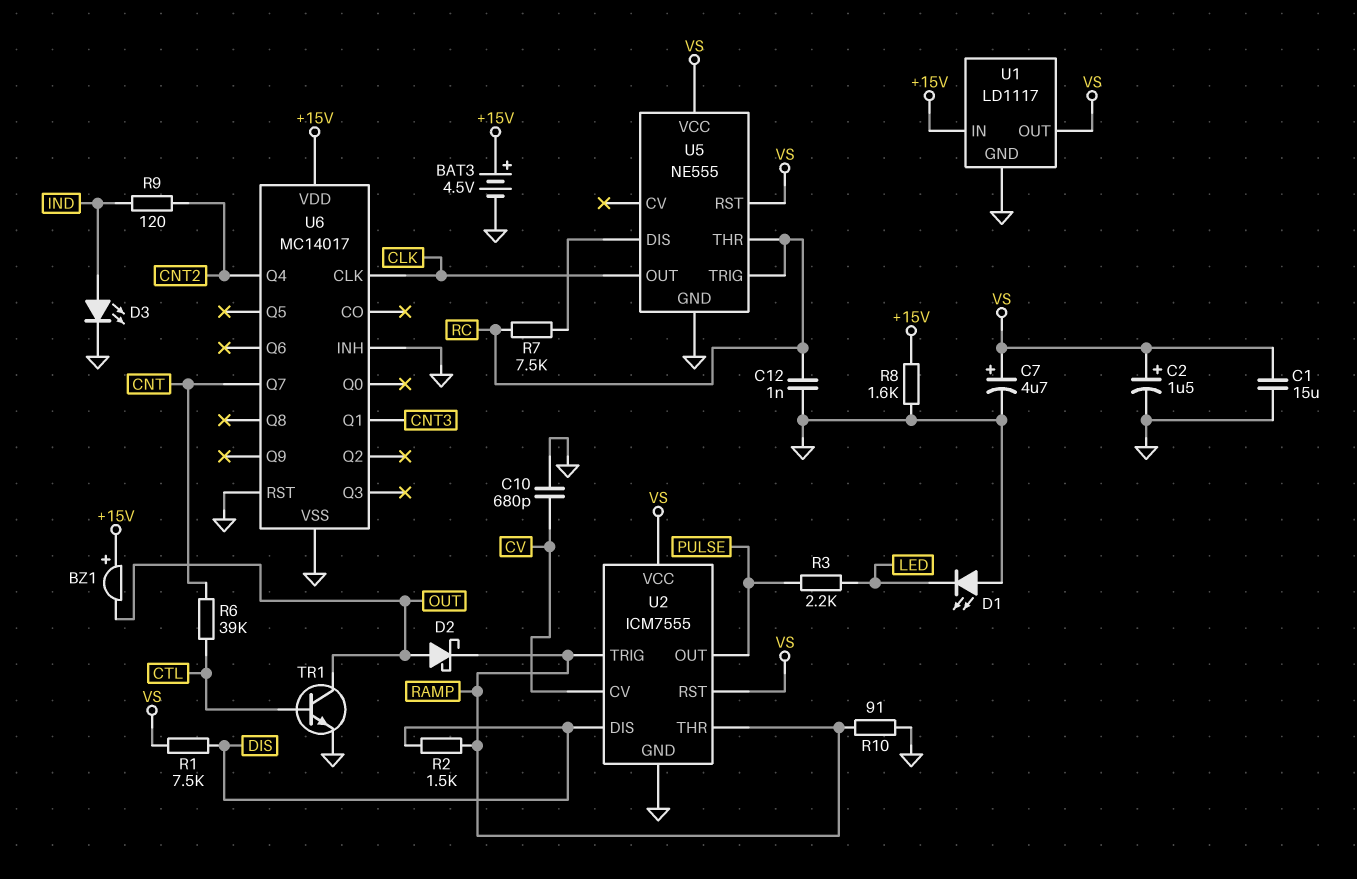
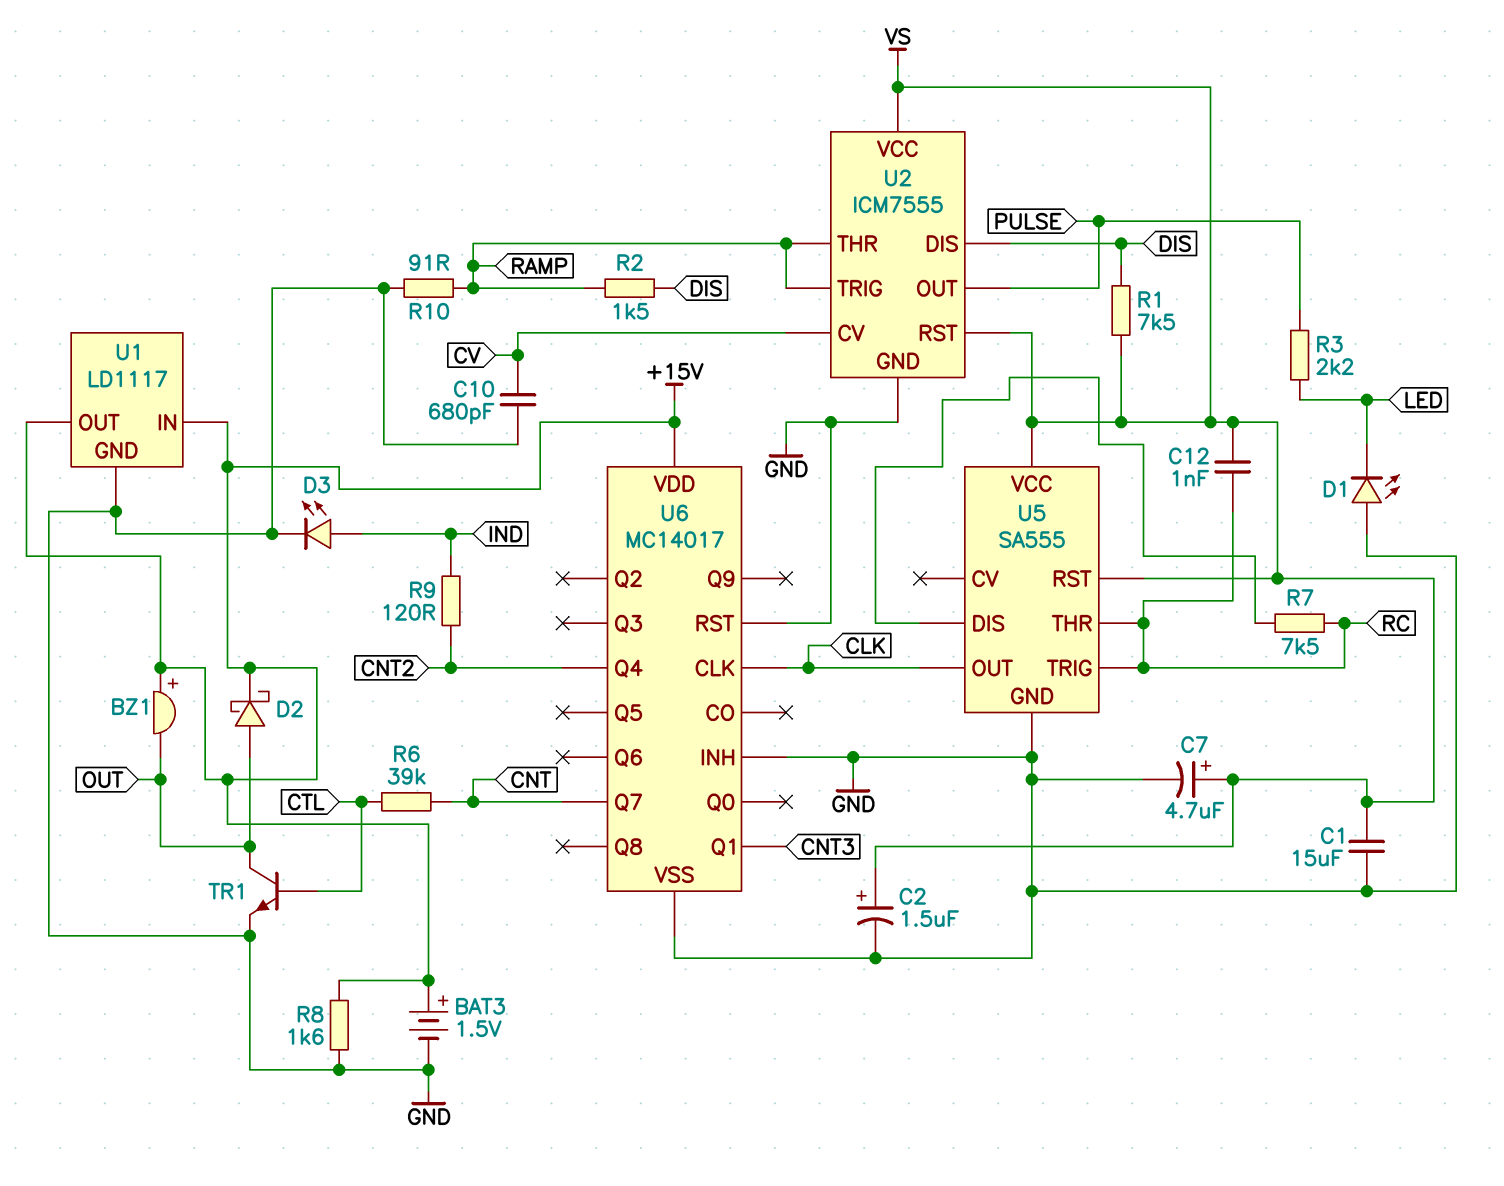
BAT3: 4.5V (plus +15V, minus GND) -> 1.5V (plus +15V, minus GND)
C12: 1nF (GND, RC) -> 1nF (RC, VS)
D2: schottky (A OUT, K RAMP) -> schottky (A OUT, K +15V)
U1 pin OUT: VS -> +15V
U5: NE555 -> SA555

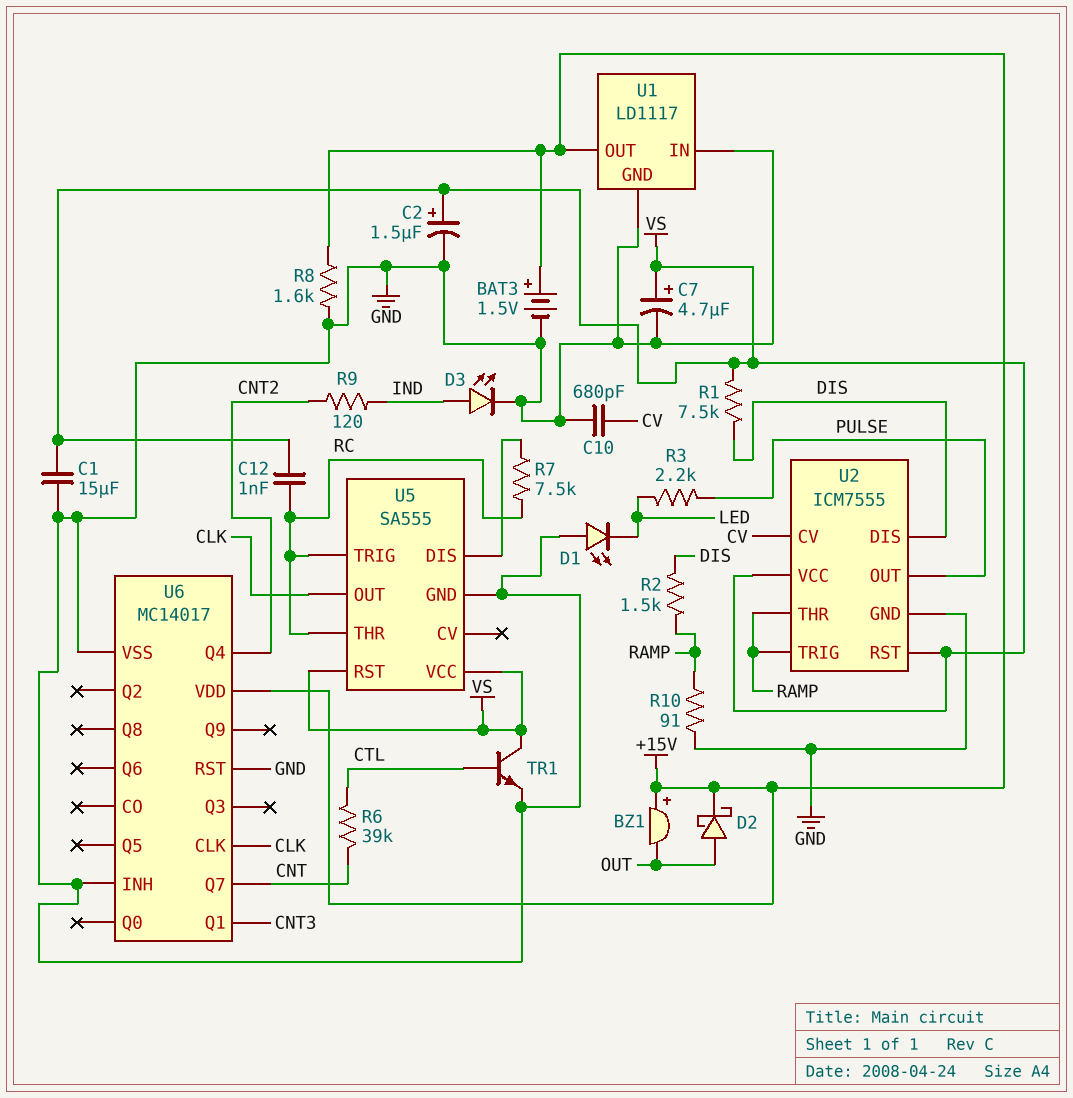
TR1: NPN (B CTL, C OUT, E GND) -> NPN (B CTL, C VS, E GND)
U1 pin IN: +15V -> GND

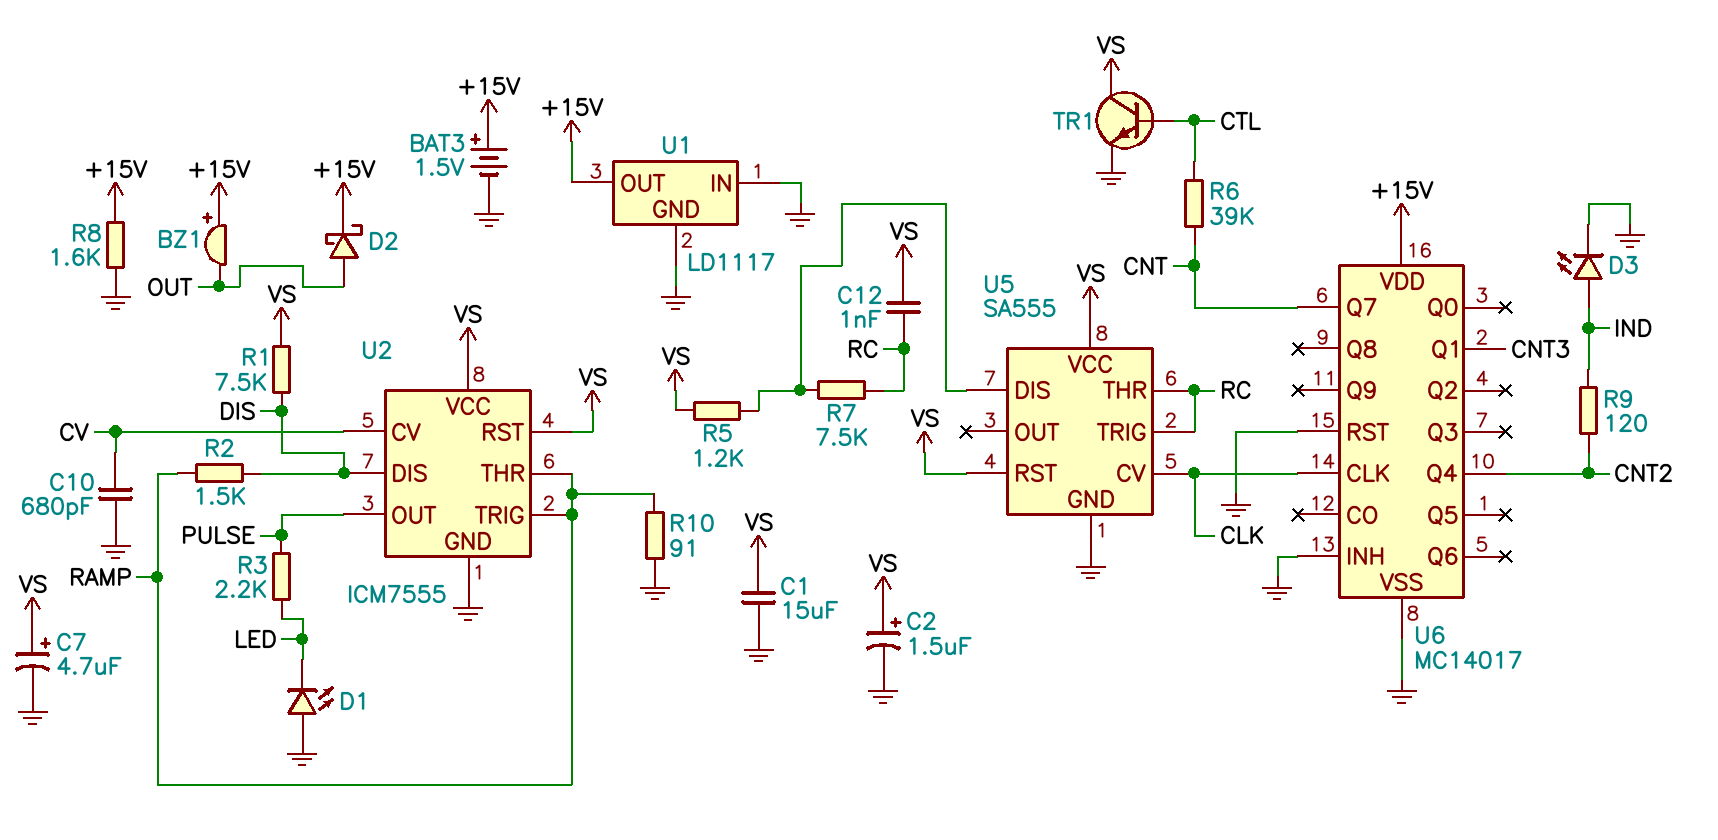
R5: none -> 1.2k (U5/DIS, VS)
U5 pin CV: none -> CLK
U5 pin OUT: CLK -> none

